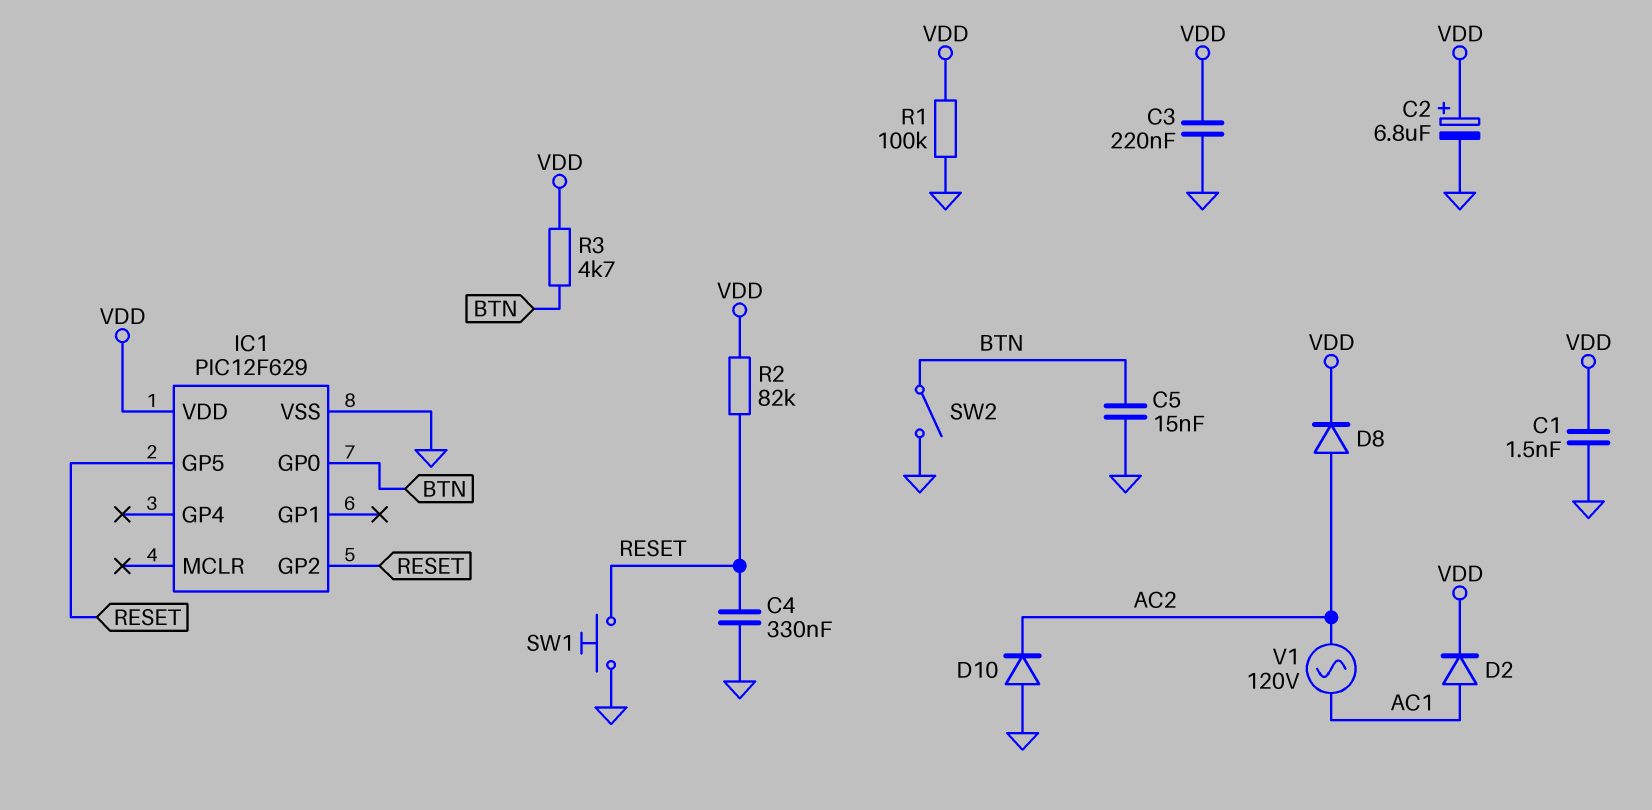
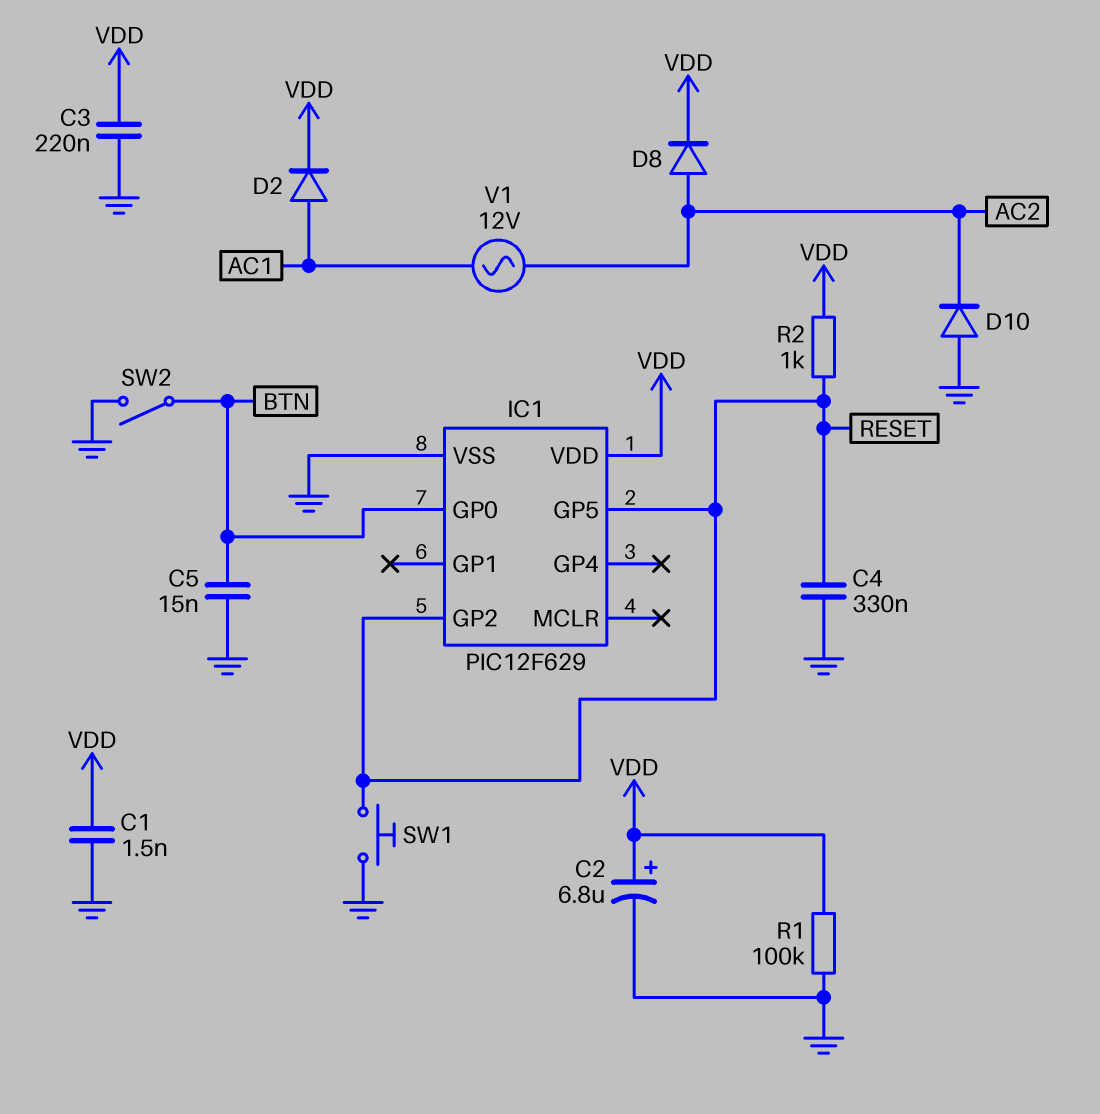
R2: 82k (RESET, VDD) -> 1k (RESET, VDD)
R3: 4.7k (BTN, VDD) -> none
V1: AC 120V (AC1, AC2) -> AC 12V (AC1, AC2)

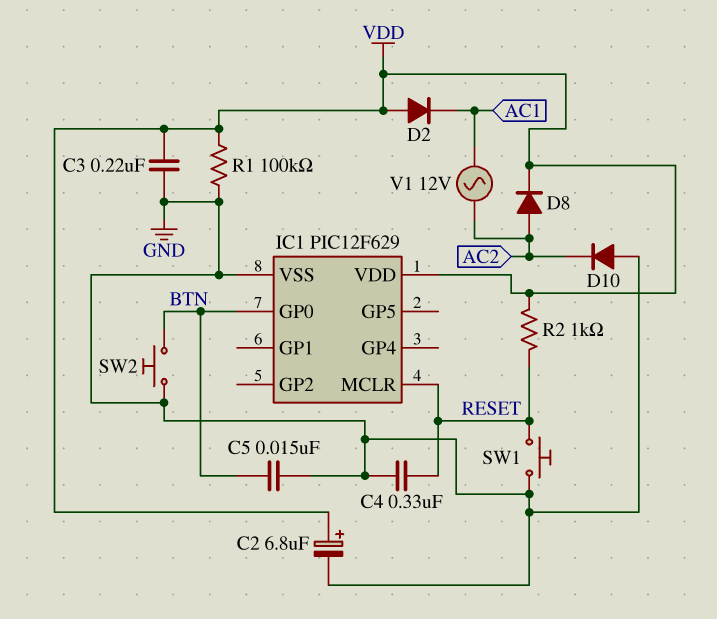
C1: 1.5nF (GND, VDD) -> none
D2: diode (A AC1, K VDD) -> diode (A VDD, K AC1)
IC1 pin GP2: RESET -> none
IC1 pin GP5: RESET -> none
IC1 pin MCLR: none -> RESET
SW2: switch (BTN, GND) -> button (BTN, GND)

